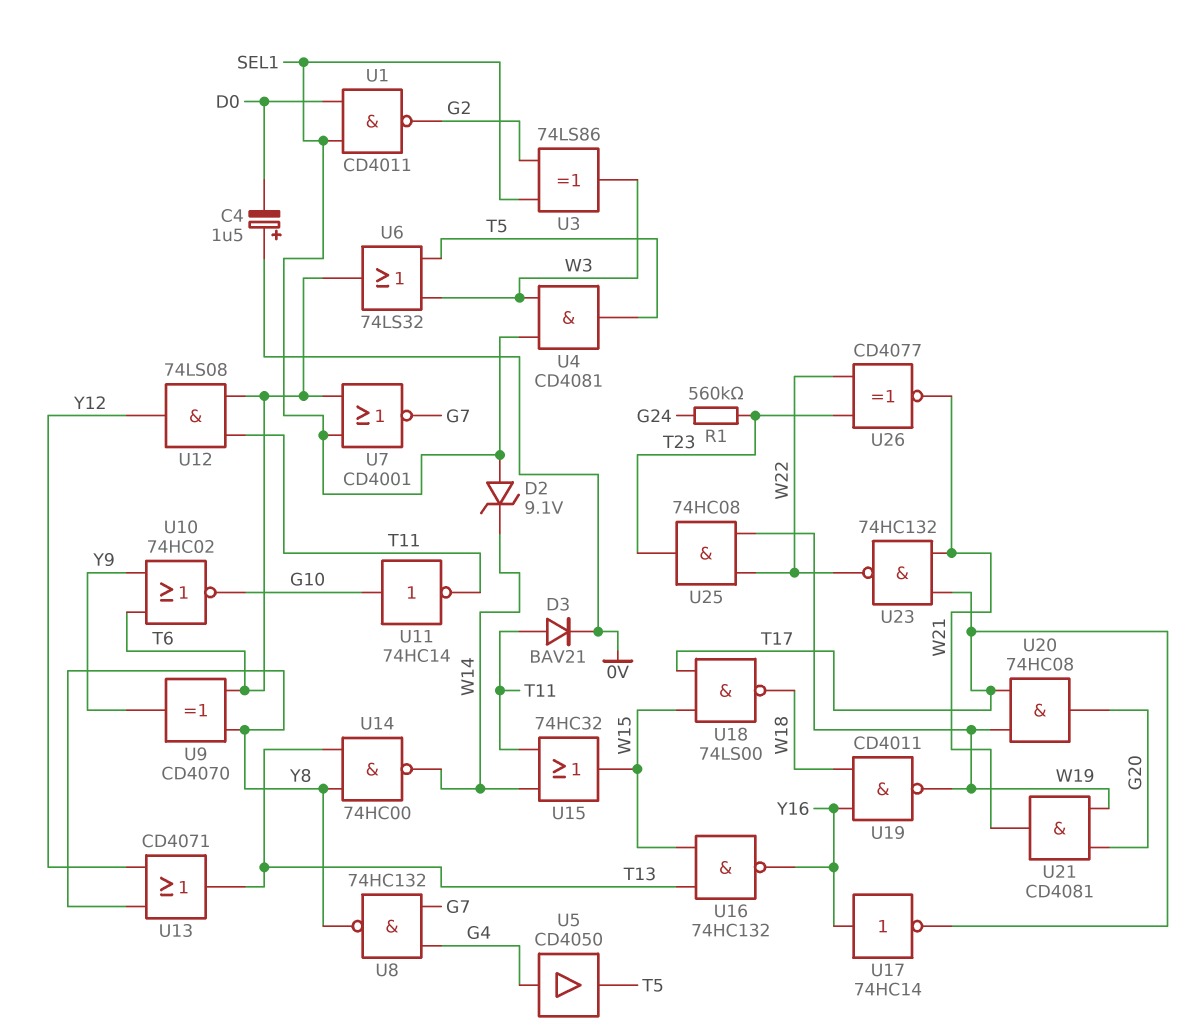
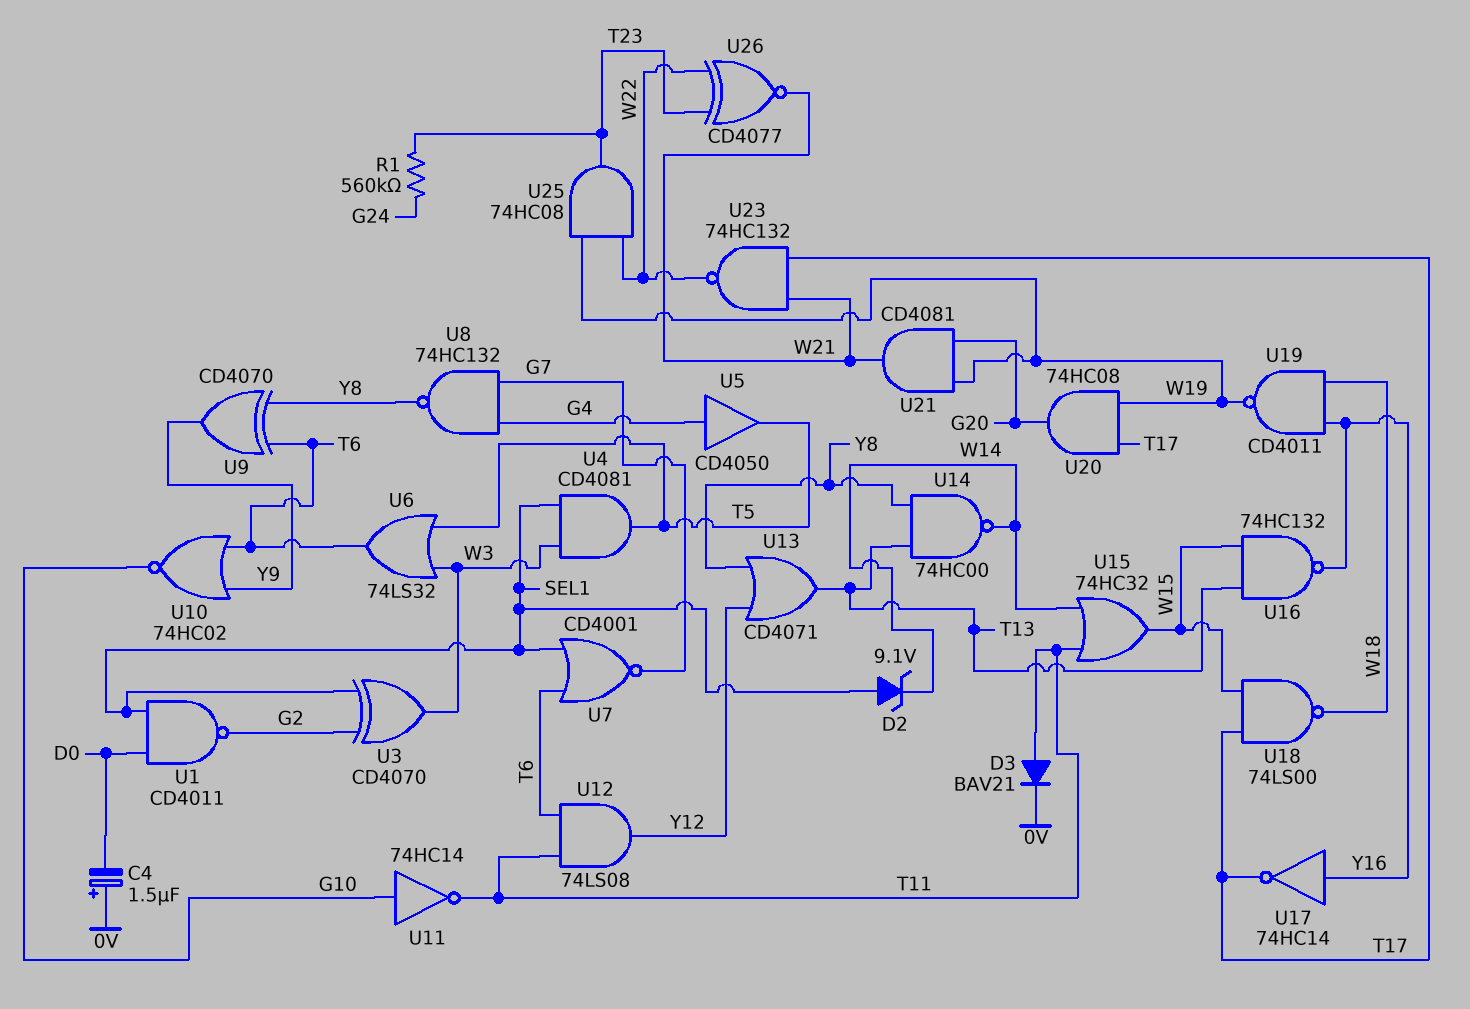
U3: XOR 74LS86 (in G2, in SEL1, out W3) -> XOR CD4070 (in G2, in SEL1, out W3)

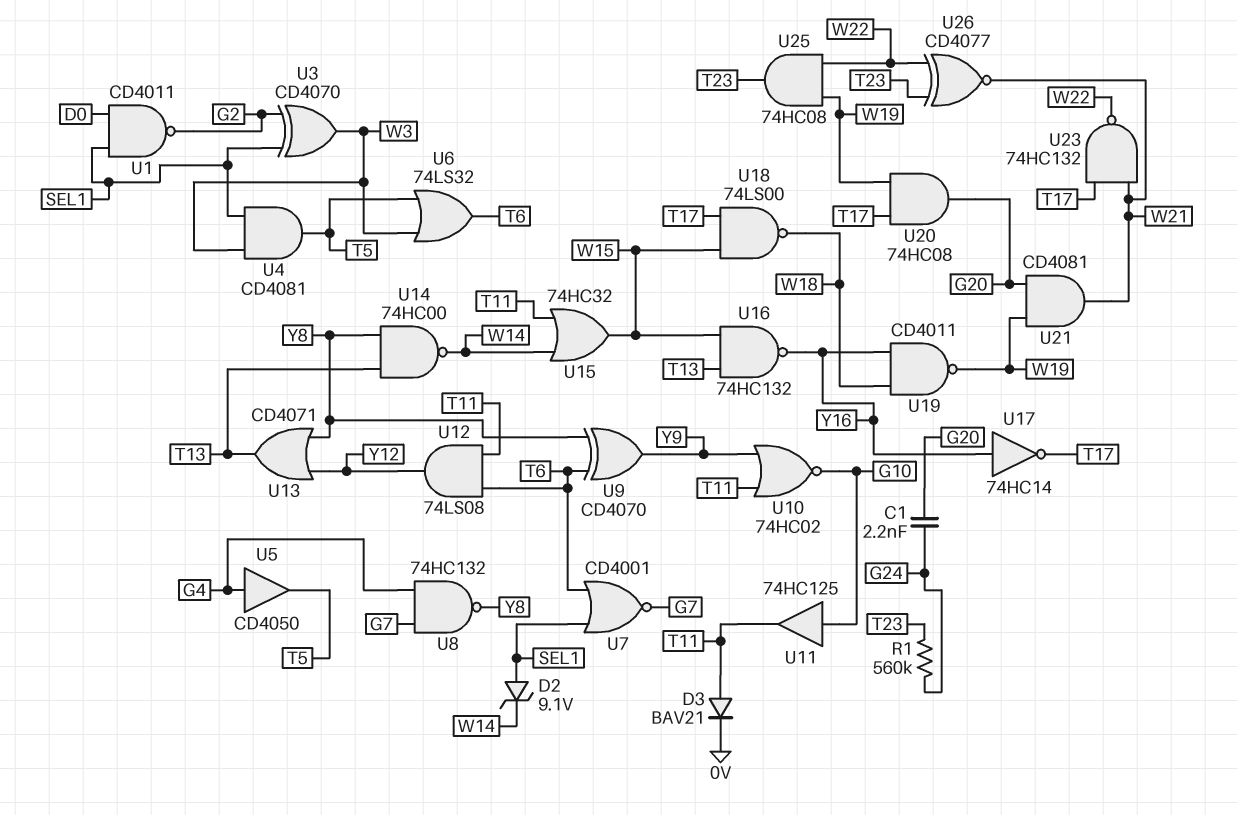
C1: none -> 2.2nF (G20, G24)
C4: 1.5uF (plus 0V, minus D0) -> none
U10: NOR 74HC02 (in T6, in Y9, out G10) -> NOR 74HC02 (in T11, in Y9, out G10)
U11: NOT 74HC14 (in G10, out T11) -> buffer 74HC125 (in G10, out T11)

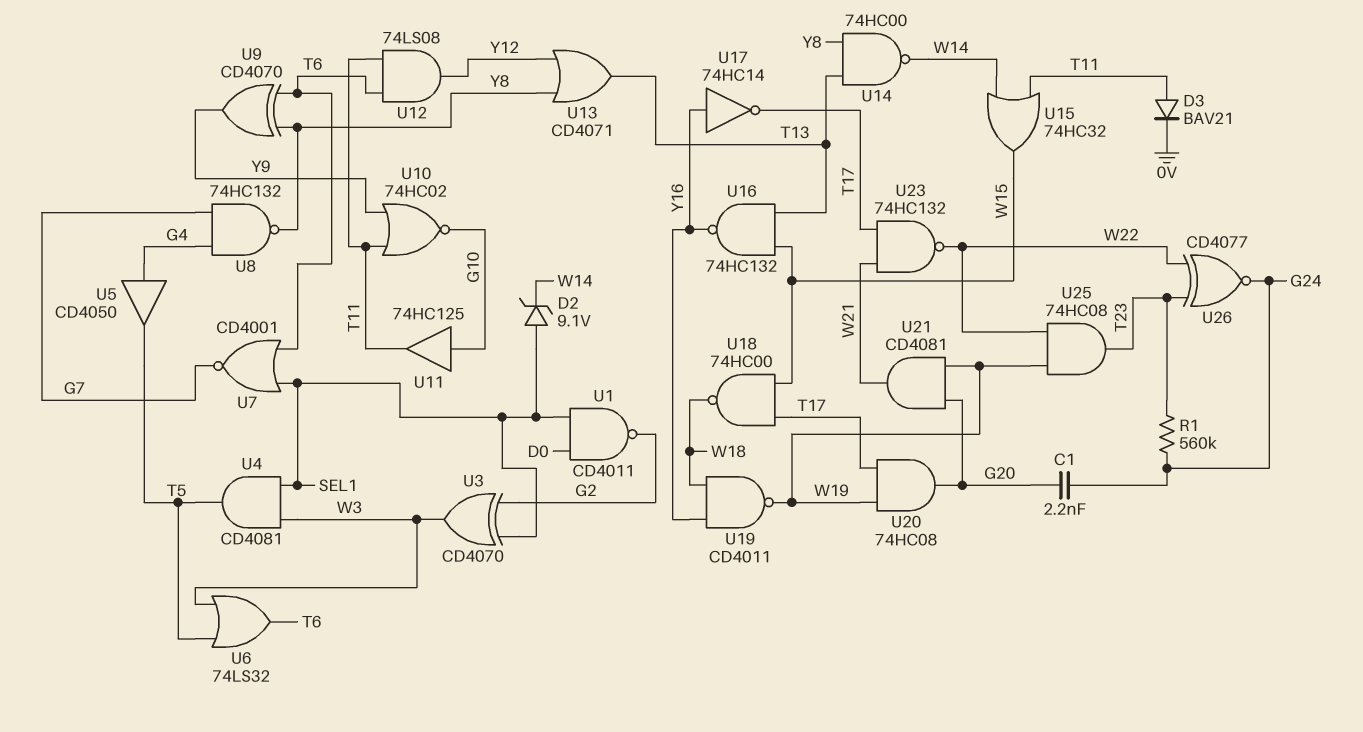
U18: NAND 74LS00 (in T17, in W15, out W18) -> NAND 74HC00 (in T17, in W15, out W18)
U26: XNOR CD4077 (in T23, in W22, out W21) -> XNOR CD4077 (in T23, in W22, out G24)

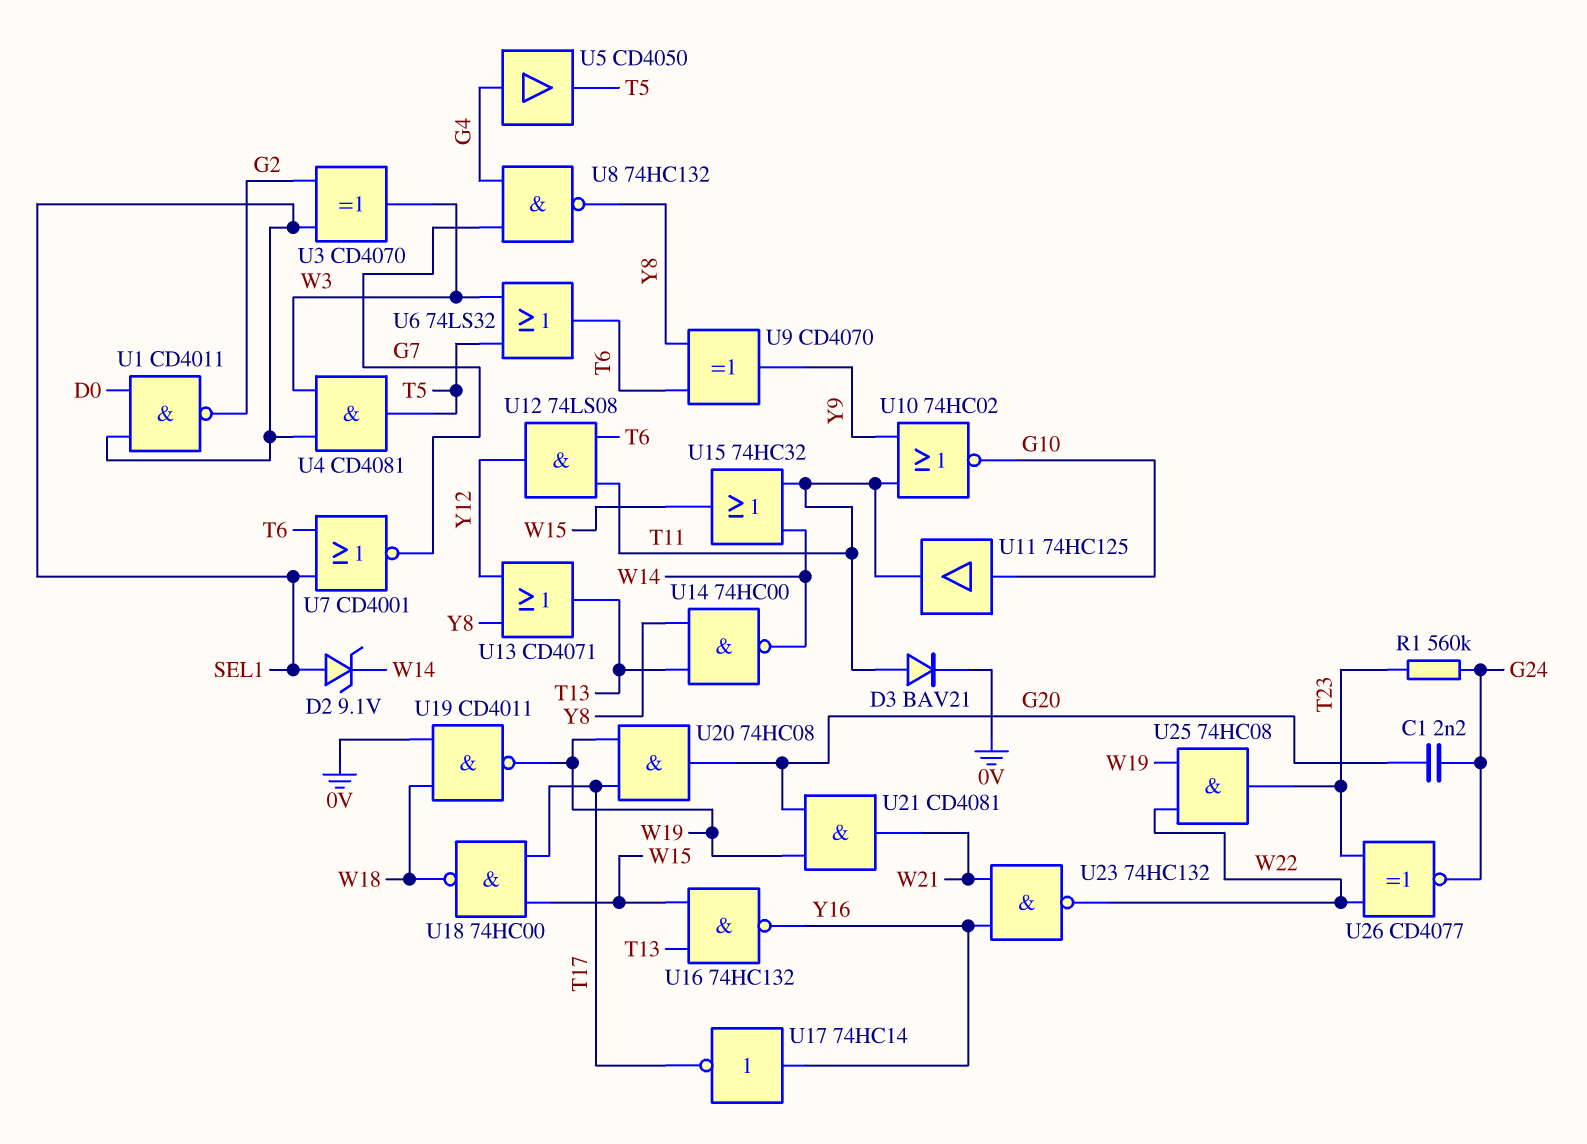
U19: NAND CD4011 (in W18, in Y16, out W19) -> NAND CD4011 (in 0V, in W18, out W19)
U23: NAND 74HC132 (in T17, in W21, out W22) -> NAND 74HC132 (in W21, in Y16, out W22)

